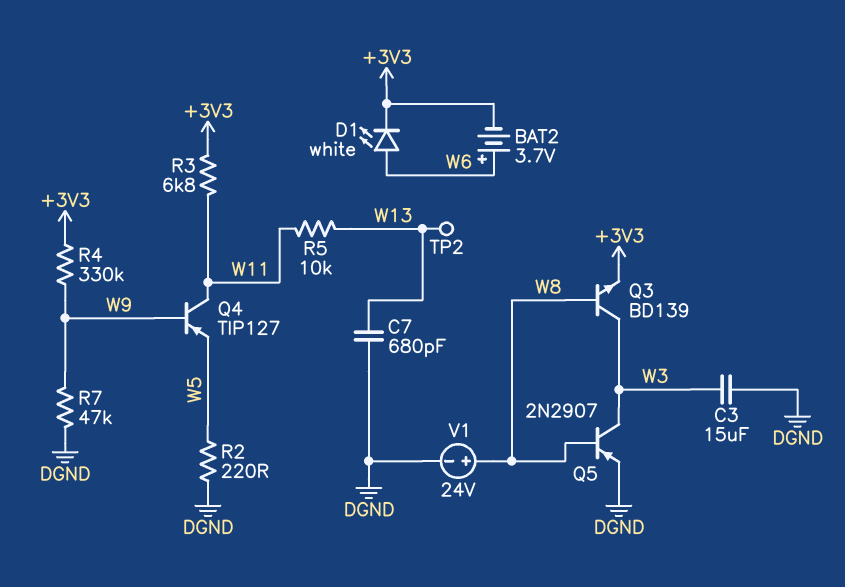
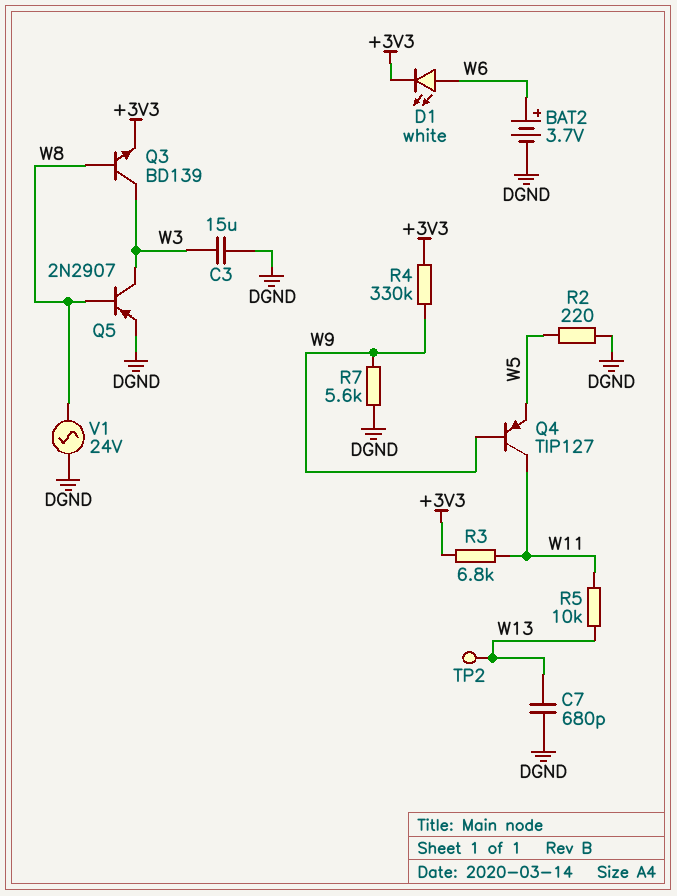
BAT2: 3.7V (plus W6, minus +3V3) -> 3.7V (plus W6, minus DGND)
R7: 47k (DGND, W9) -> 5.6k (DGND, W9)
V1: 24V (plus W8, minus DGND) -> AC 24V (DGND, W8)

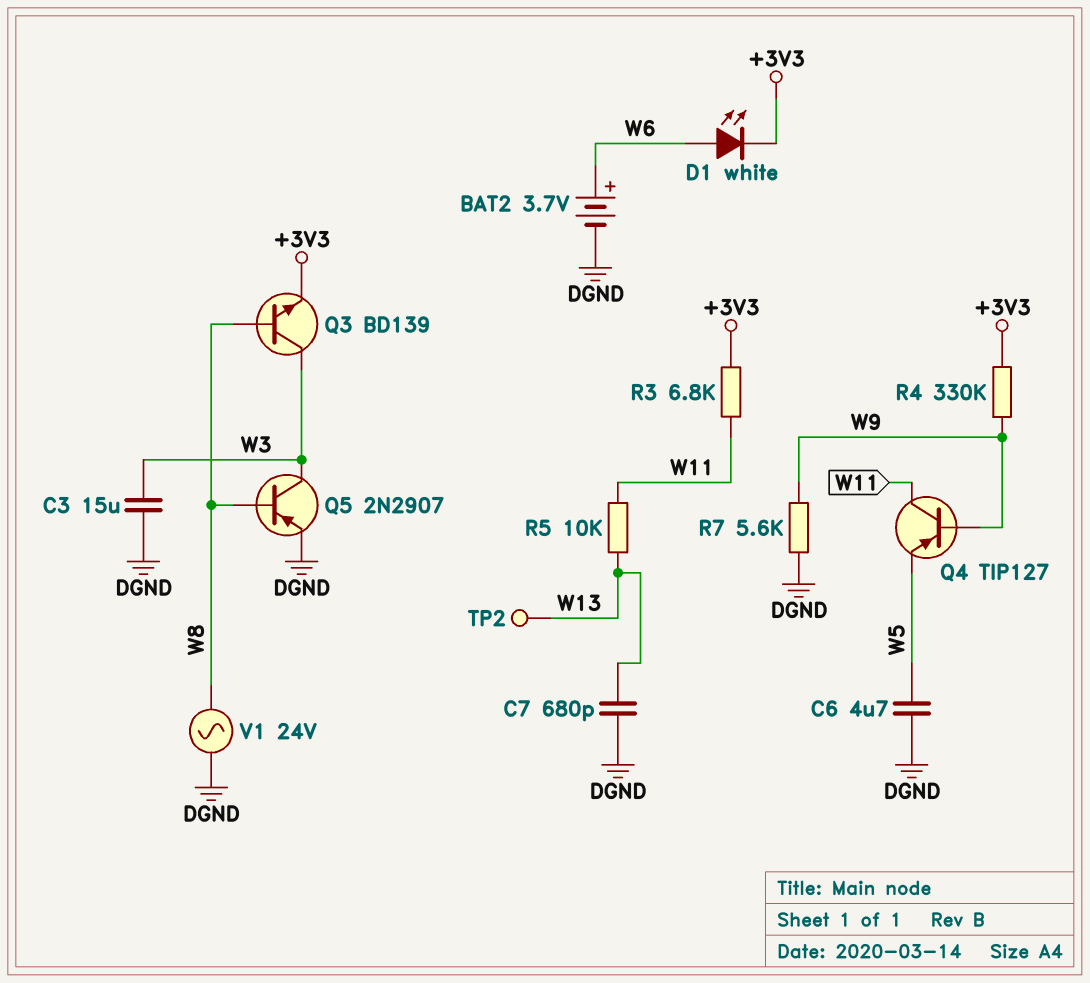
C6: none -> 4.7uF (DGND, W5)
R2: 220 (DGND, W5) -> none

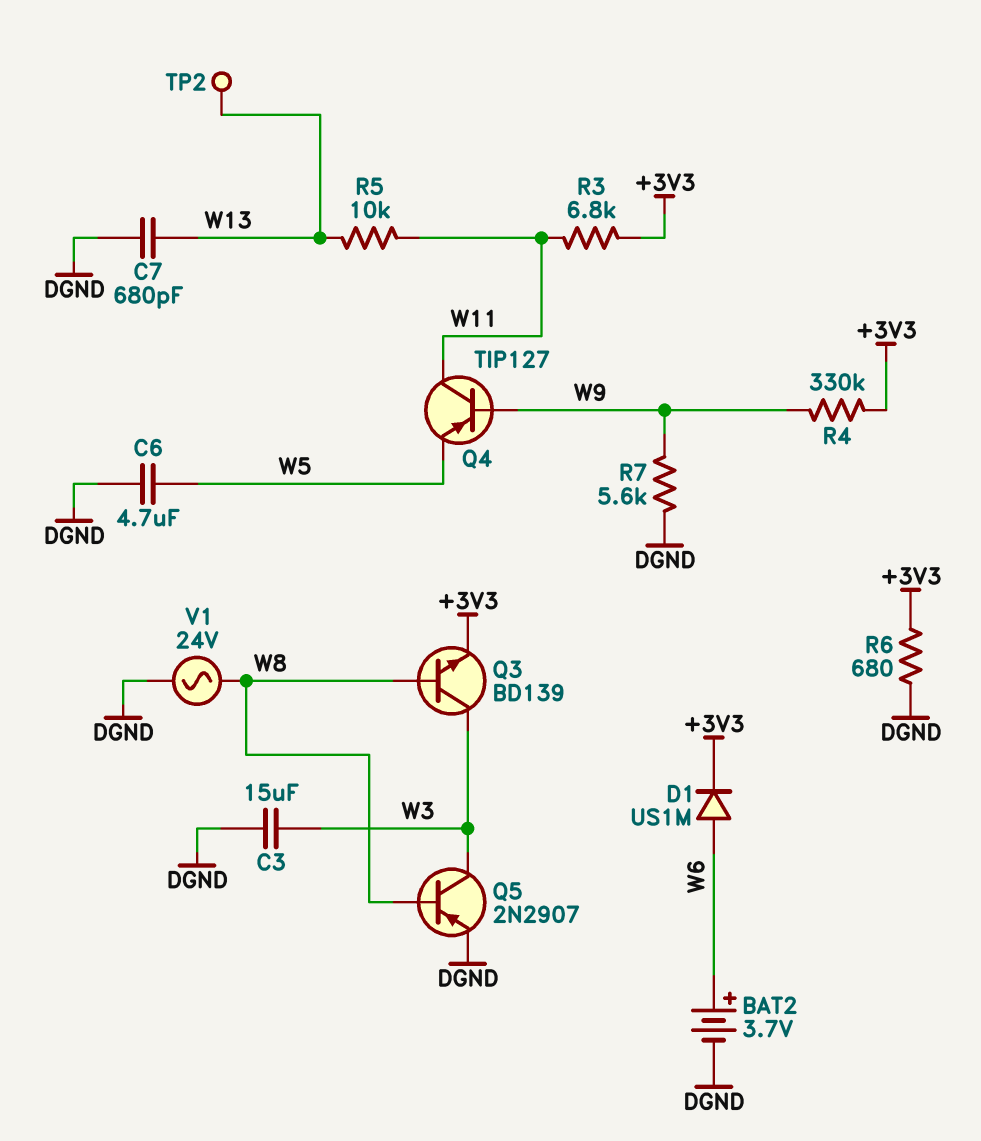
D1: LED white (A W6, K +3V3) -> diode US1M (A W6, K +3V3)
R6: none -> 680 (+3V3, DGND)

